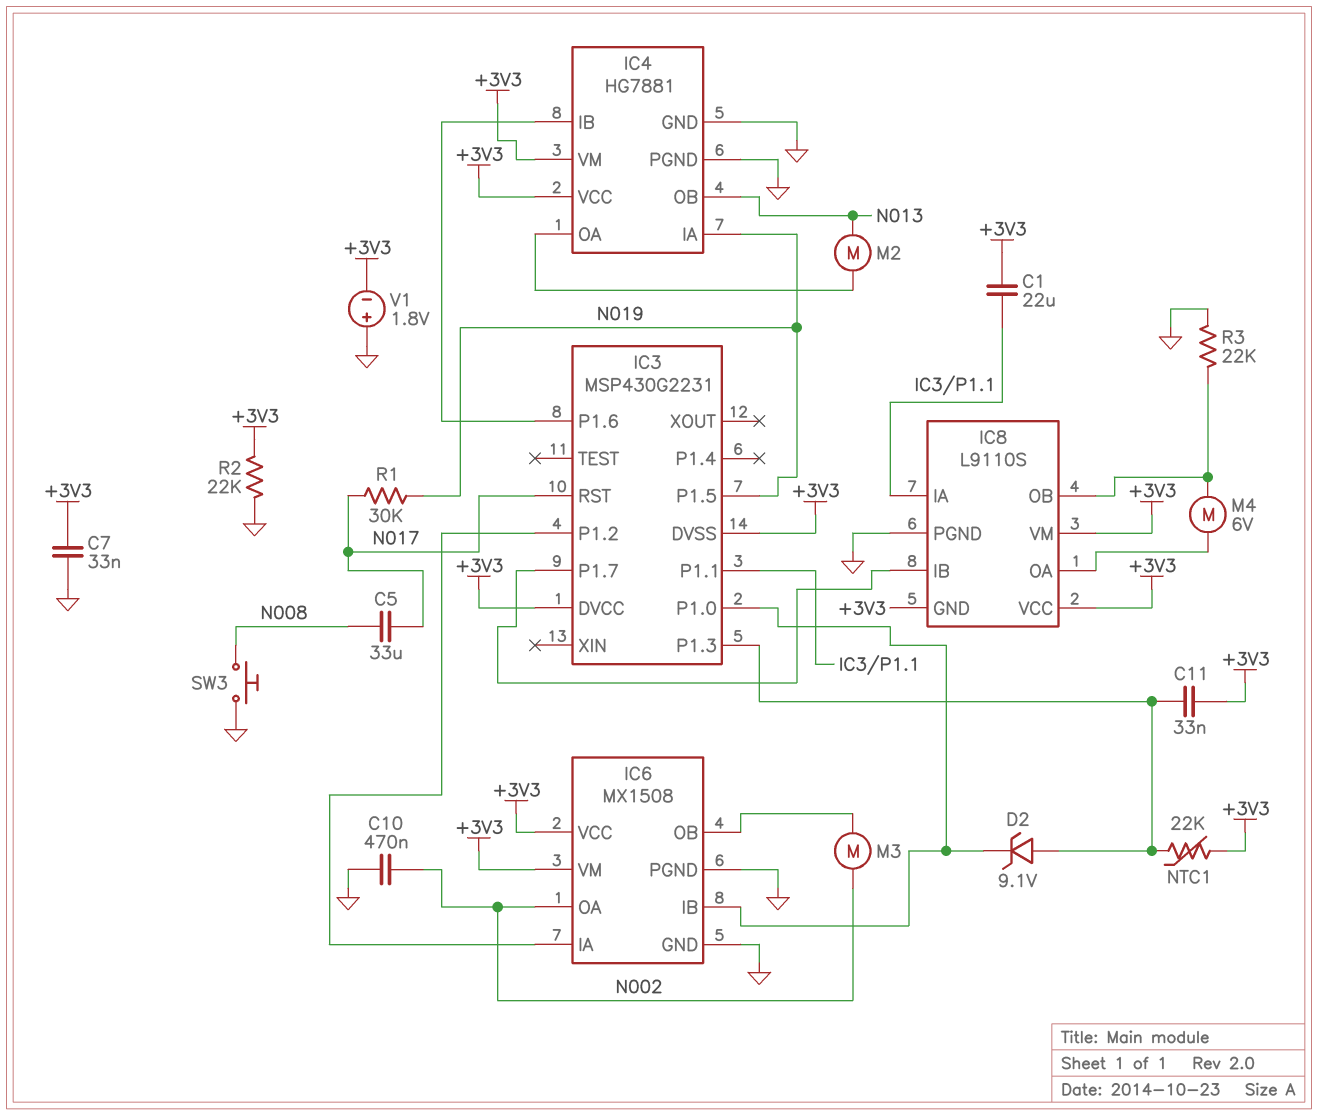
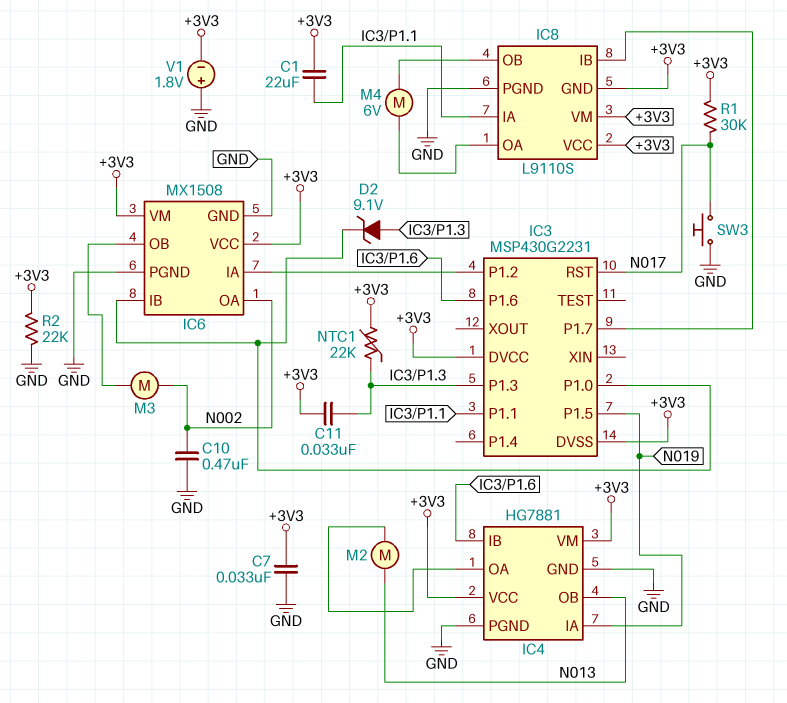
C5: 33uF (N008, N017) -> none
R1: 30k (N017, N019) -> 30k (+3V3, N017)
R3: 22k (GND, IC8/OB) -> none
SW3: button (GND, N008) -> button (GND, N017)

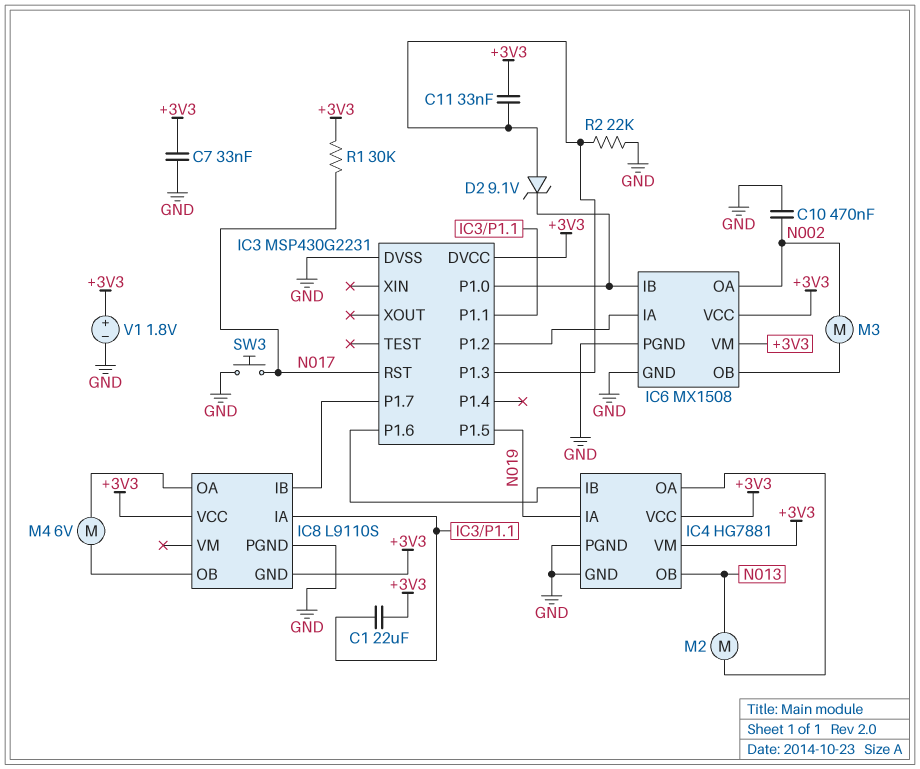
IC3 pin DVSS: +3V3 -> GND
IC8 pin VM: +3V3 -> none
NTC1: 22k (+3V3, IC3/P1.3) -> none
R2: 22k (+3V3, GND) -> 22k (GND, IC3/P1.3)
V1: 1.8V (plus GND, minus +3V3) -> 1.8V (plus +3V3, minus GND)

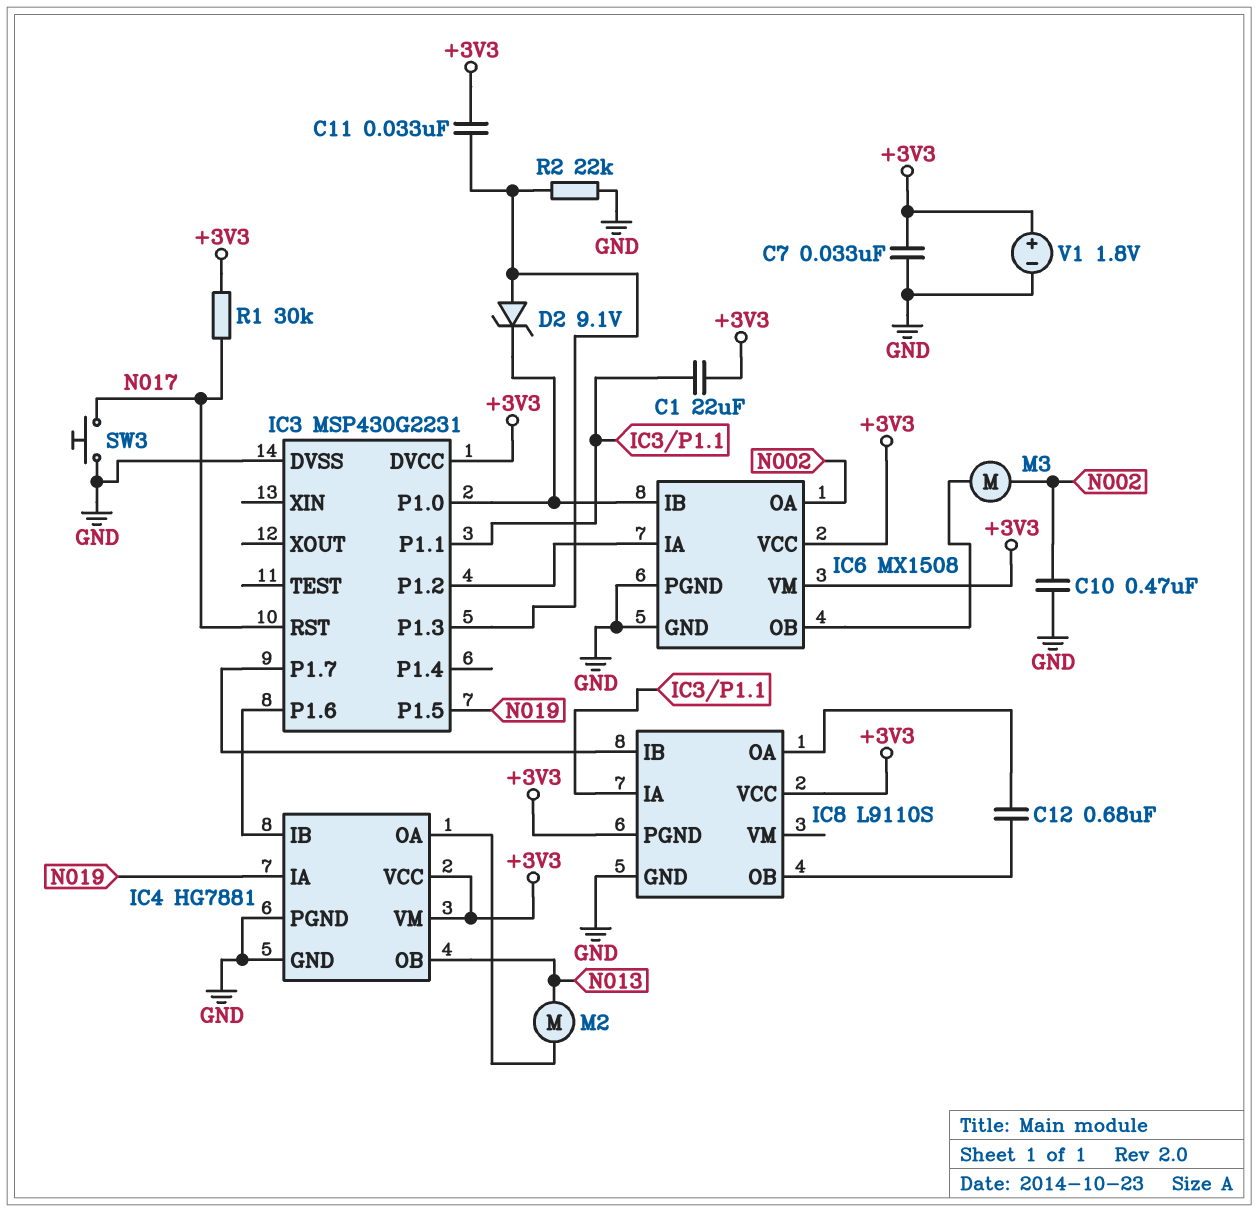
C12: none -> 680nF (IC8/OA, IC8/OB)
IC8 pin GND: +3V3 -> GND
IC8 pin PGND: GND -> +3V3
M4: motor 6V (IC8/OA, IC8/OB) -> none

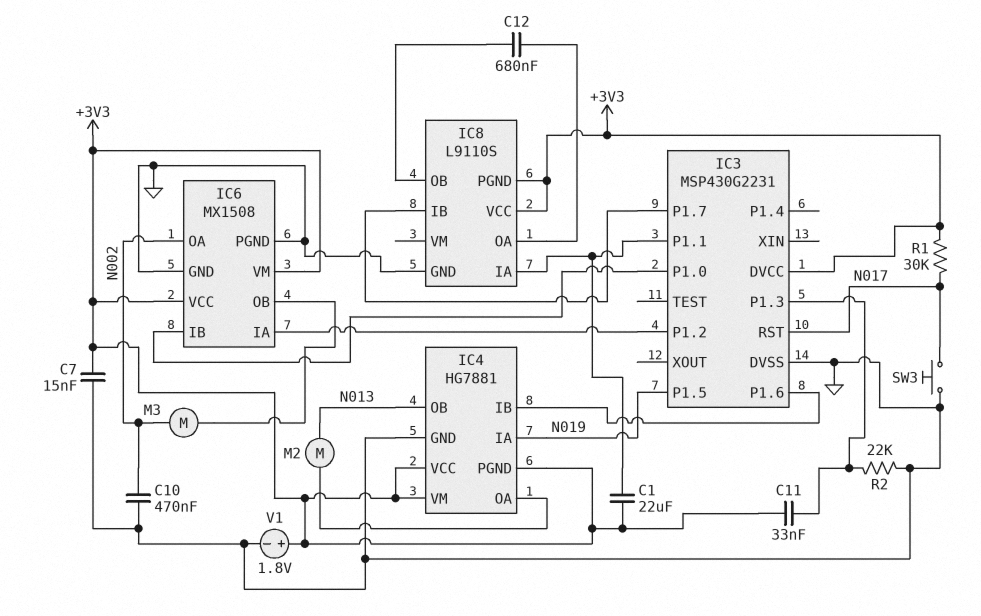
C7: 33nF (+3V3, GND) -> 15nF (+3V3, GND)
D2: zener 9.1V (A IC3/P1.3, K IC3/P1.0) -> none
IC4 pin PGND: GND -> +3V3

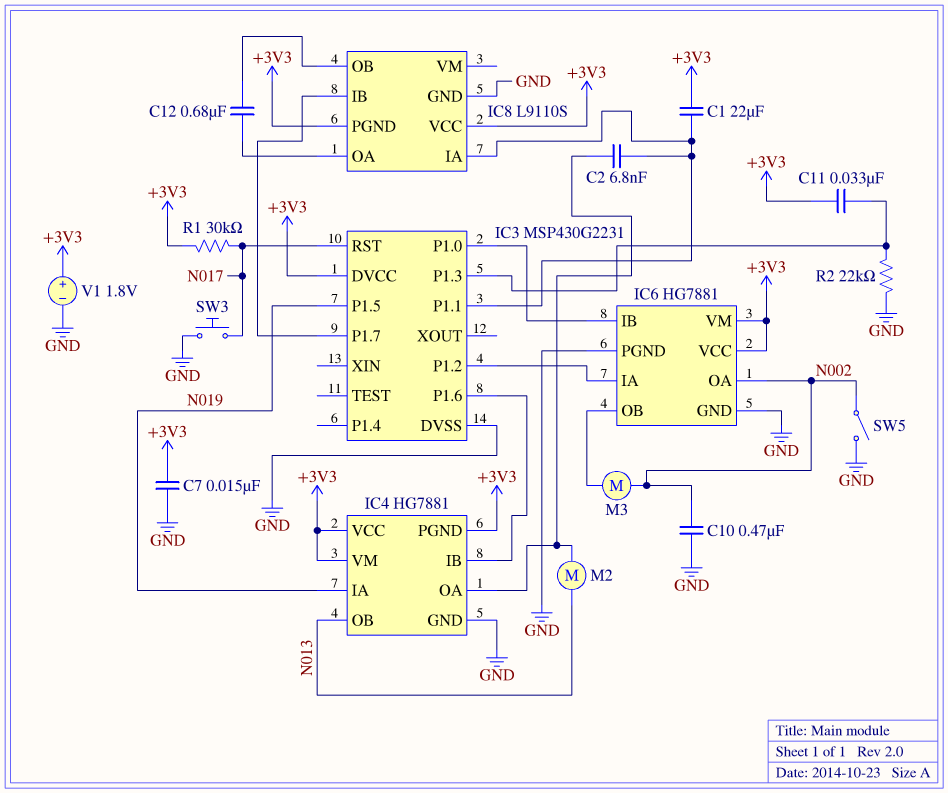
C2: none -> 6.8nF (IC3/P1.1, IC4/OA)
IC6: MX1508 -> HG7881
SW5: none -> switch (GND, N002)

